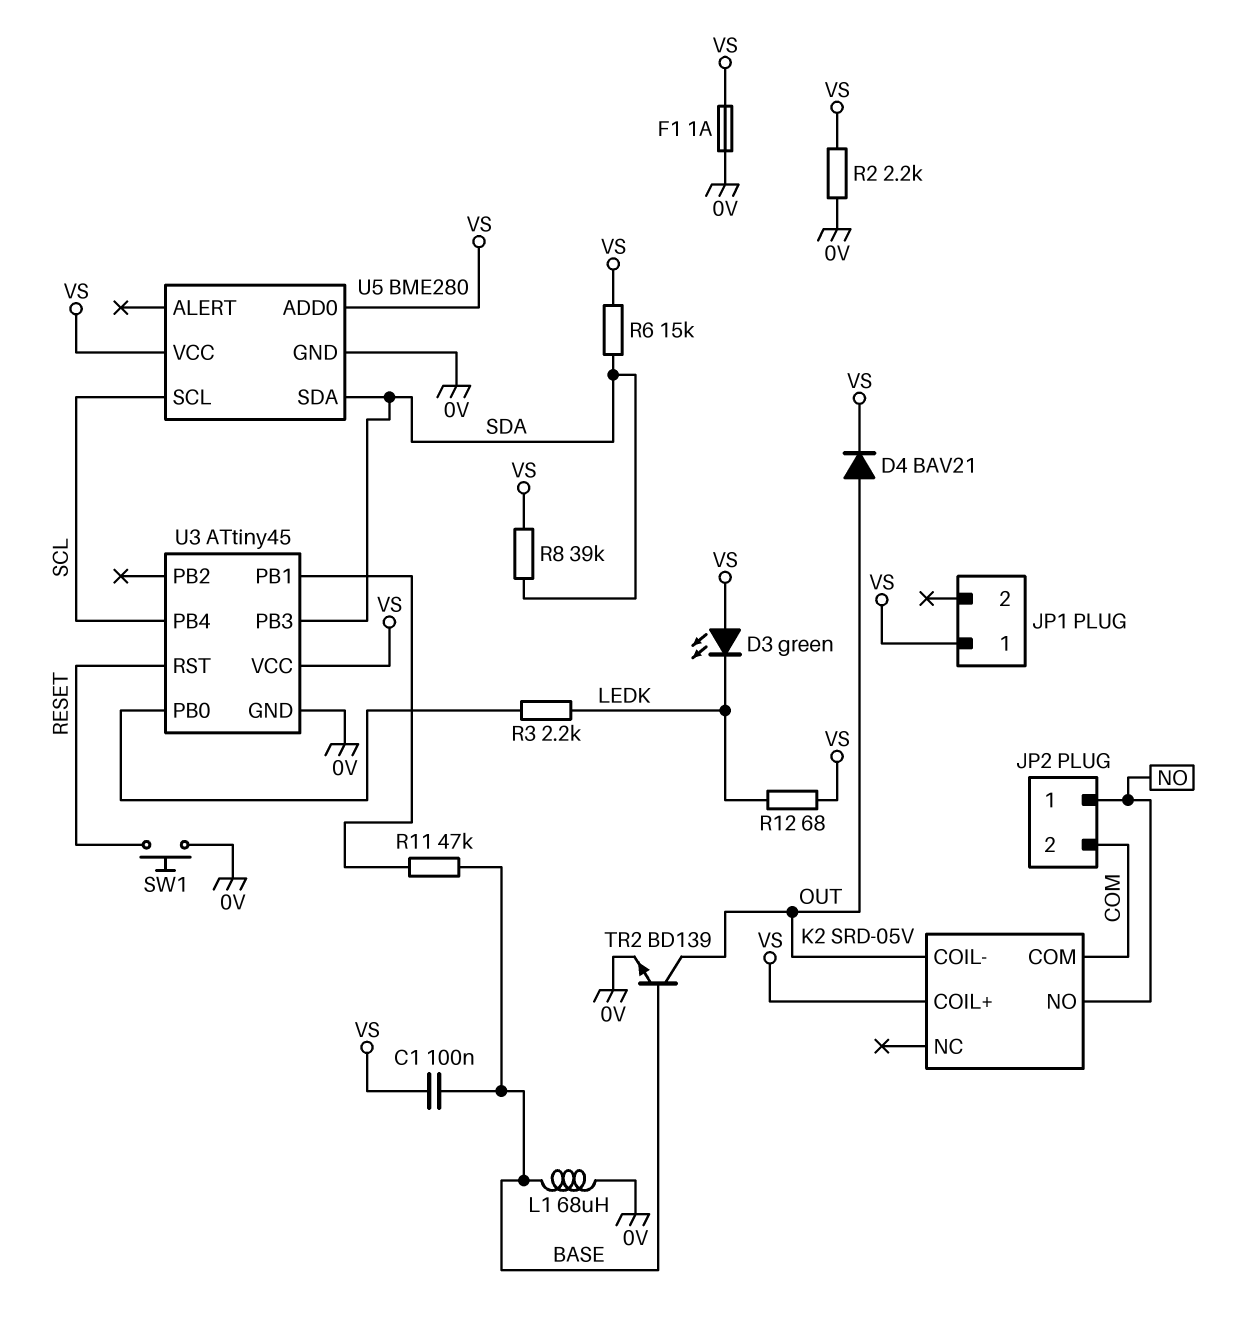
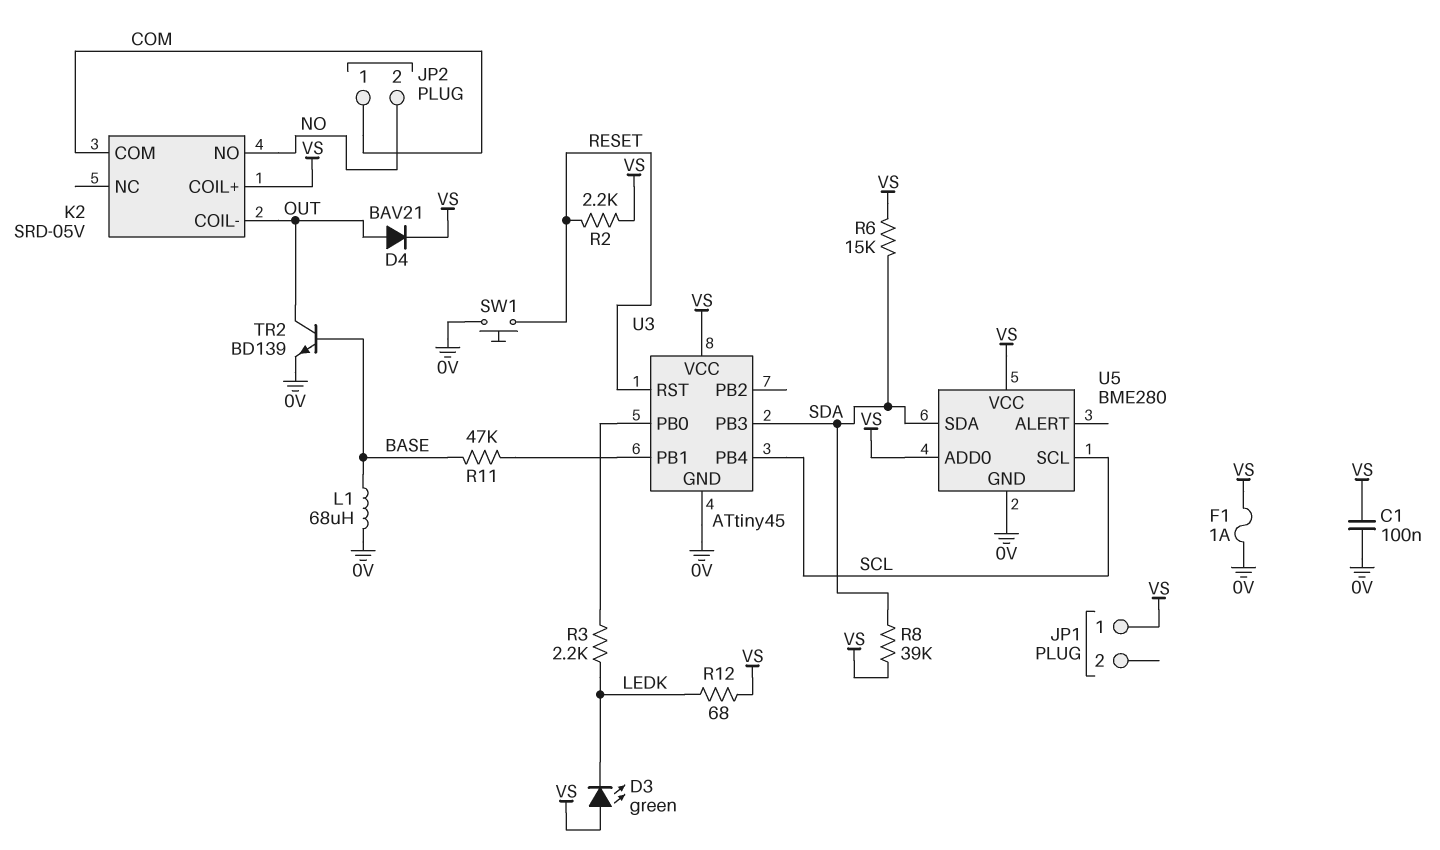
C1: 100nF (BASE, VS) -> 100nF (0V, VS)
JP2 pin 1: NO -> COM
JP2 pin 2: COM -> NO
R2: 2.2k (0V, VS) -> 2.2k (RESET, VS)

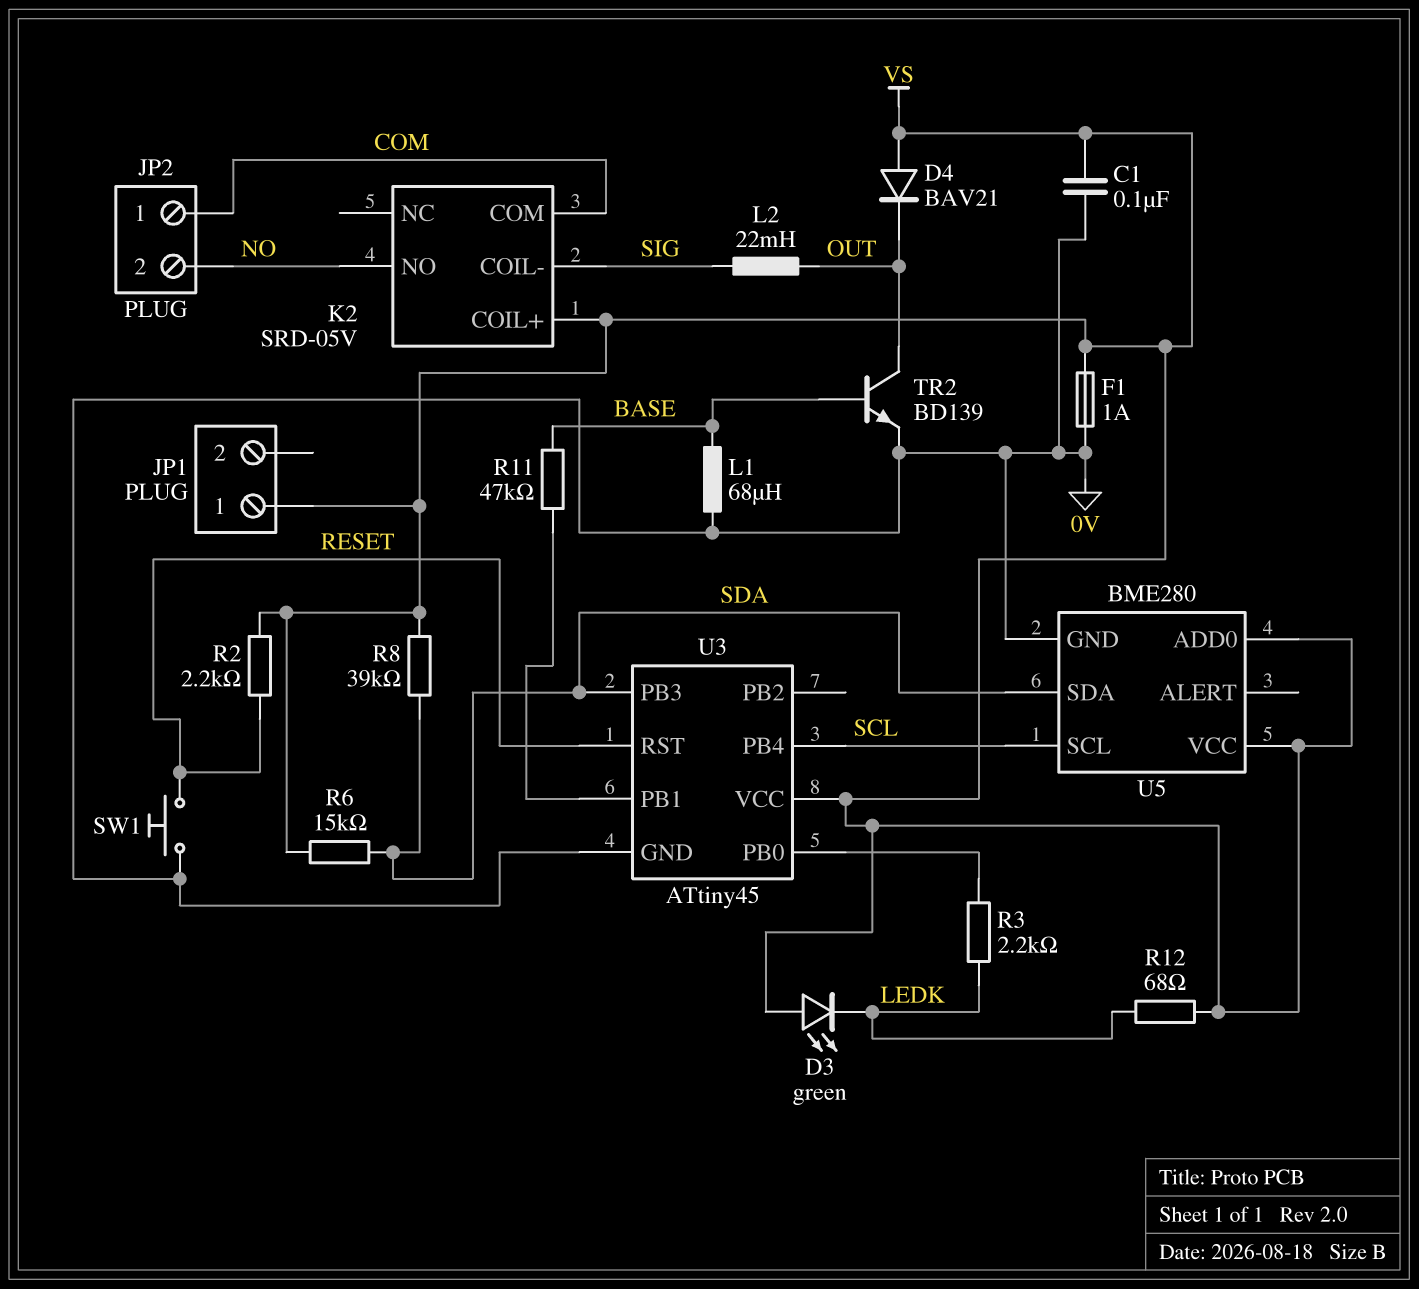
D4: diode BAV21 (A OUT, K VS) -> diode BAV21 (A VS, K OUT)
K2 pin COIL-: OUT -> SIG
L2: none -> 22mH (OUT, SIG)

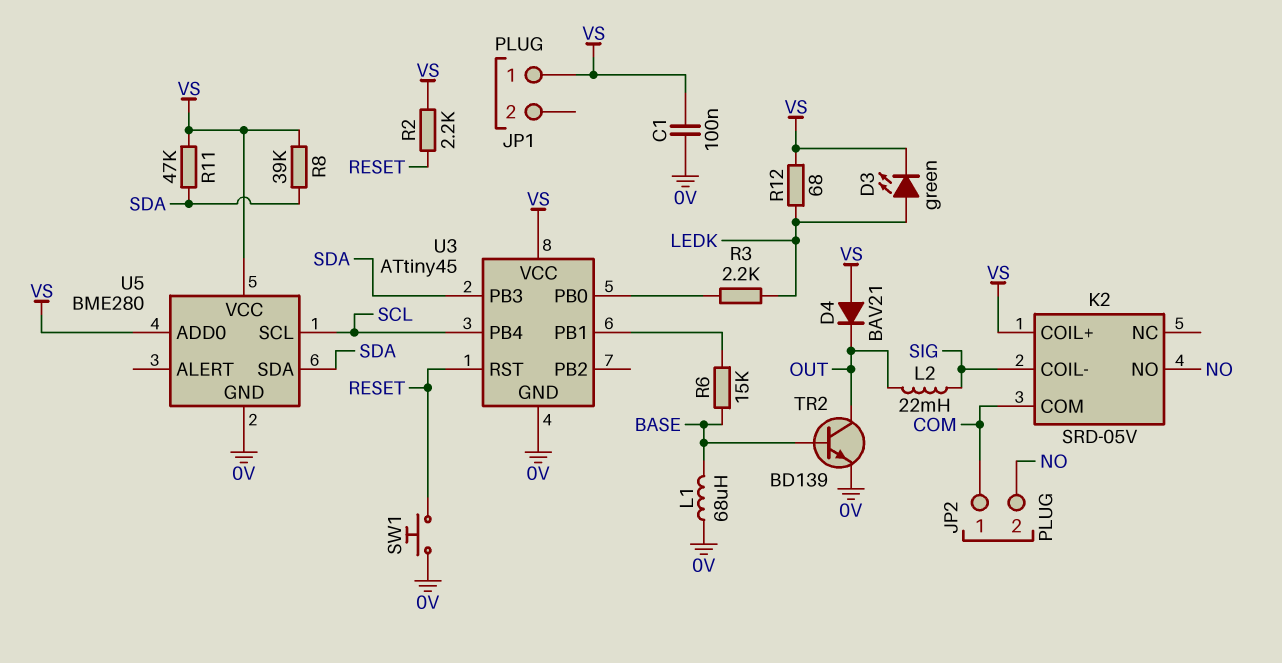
D3: LED green (A VS, K LEDK) -> LED green (A LEDK, K VS)
F1: 1A (0V, VS) -> none
R6: 15k (SDA, VS) -> 15k (BASE, U3/PB1)
R11: 47k (BASE, U3/PB1) -> 47k (SDA, VS)

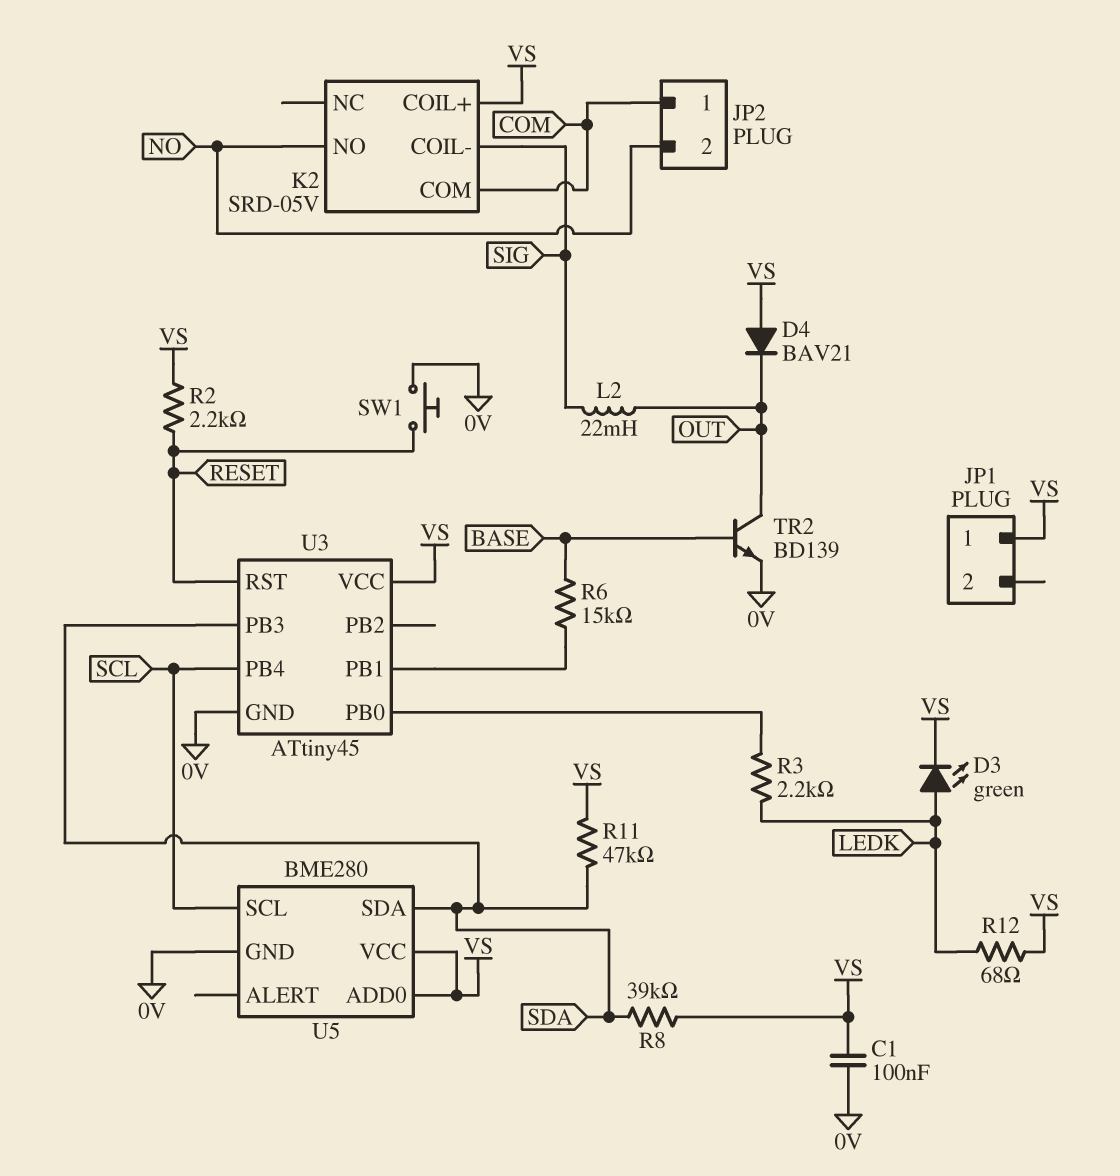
L1: 68uH (0V, BASE) -> none

